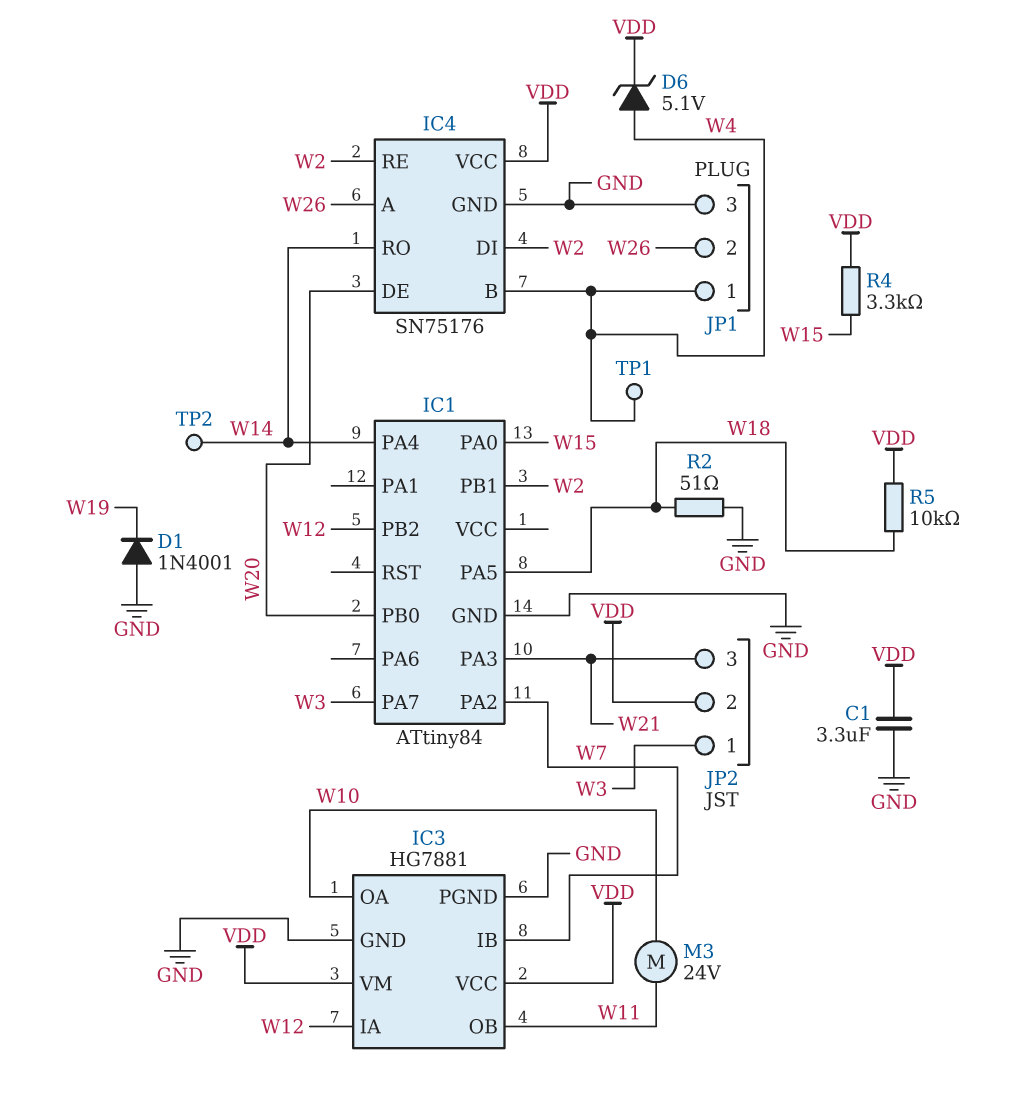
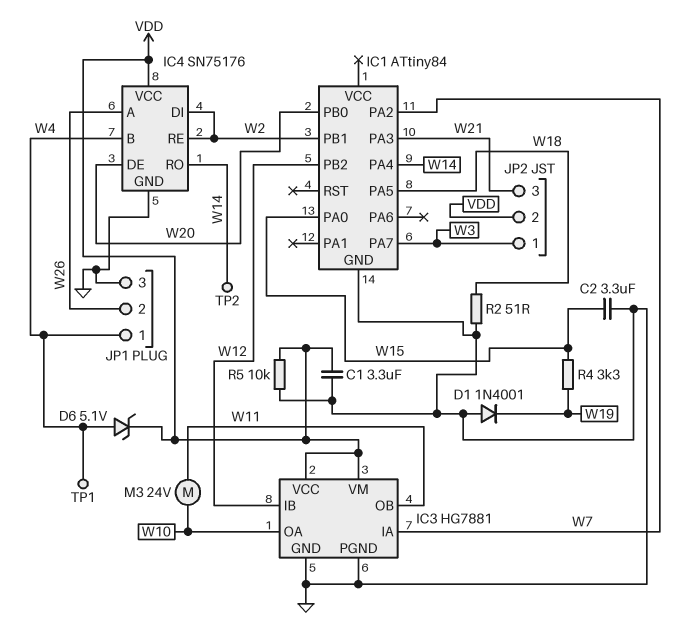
C2: none -> 3.3uF (GND, W15)
IC3 pin IA: W12 -> W7
IC3 pin IB: W7 -> W12
R4: 3.3k (VDD, W15) -> 3.3k (W15, W19)
R5: 10k (VDD, W18) -> 10k (GND, VDD)

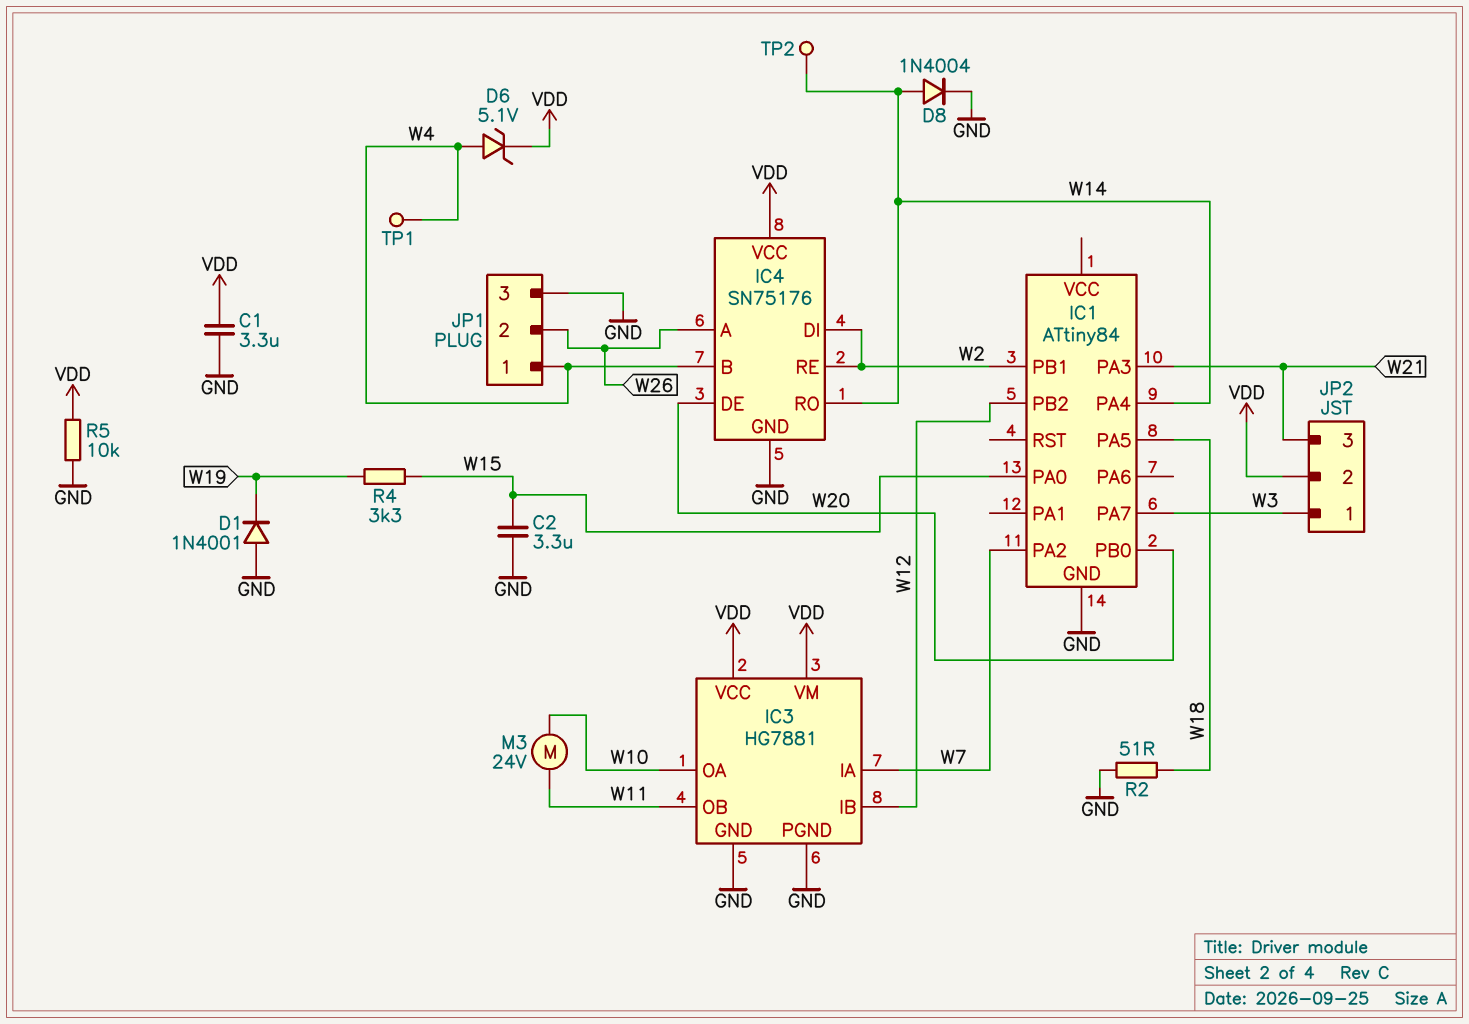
D8: none -> diode 1N4004 (A W14, K GND)

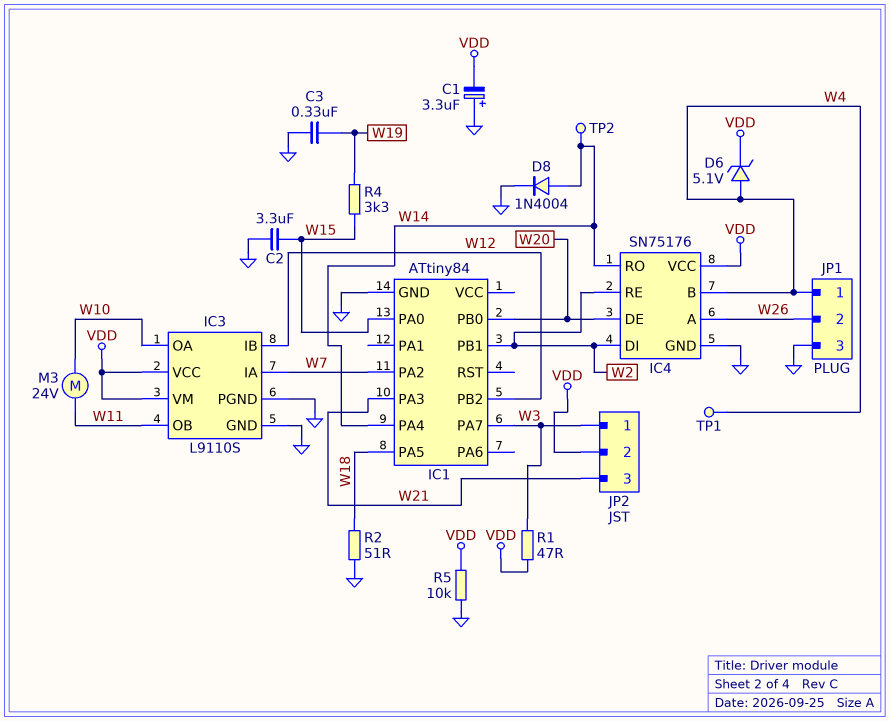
C1: 3.3uF (GND, VDD) -> 3.3uF (plus GND, minus VDD)
C3: none -> 330nF (GND, W19)
D1: diode 1N4001 (A GND, K W19) -> none
IC3: HG7881 -> L9110S
R1: none -> 47 (VDD, W3)

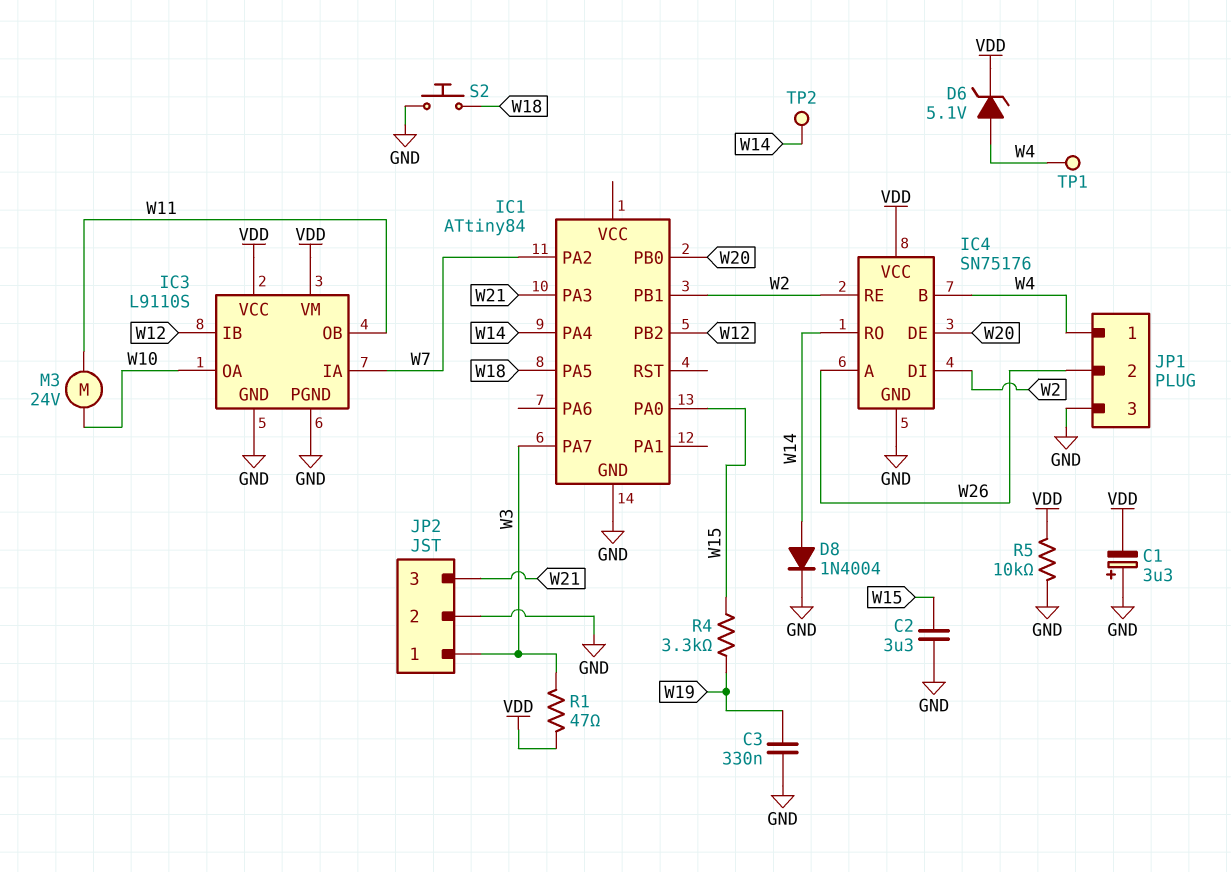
JP2 pin 2: VDD -> GND
R2: 51 (GND, W18) -> none
S2: none -> button (GND, W18)

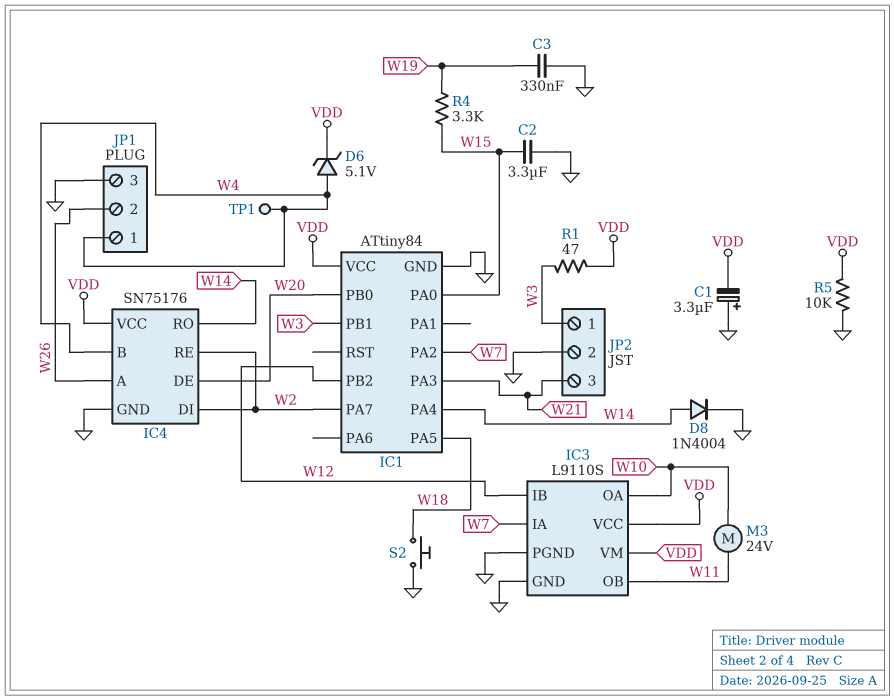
IC1 pin PA7: W3 -> W2
IC1 pin PB1: W2 -> W3
IC1 pin VCC: none -> VDD
TP2: test point (W14) -> none

